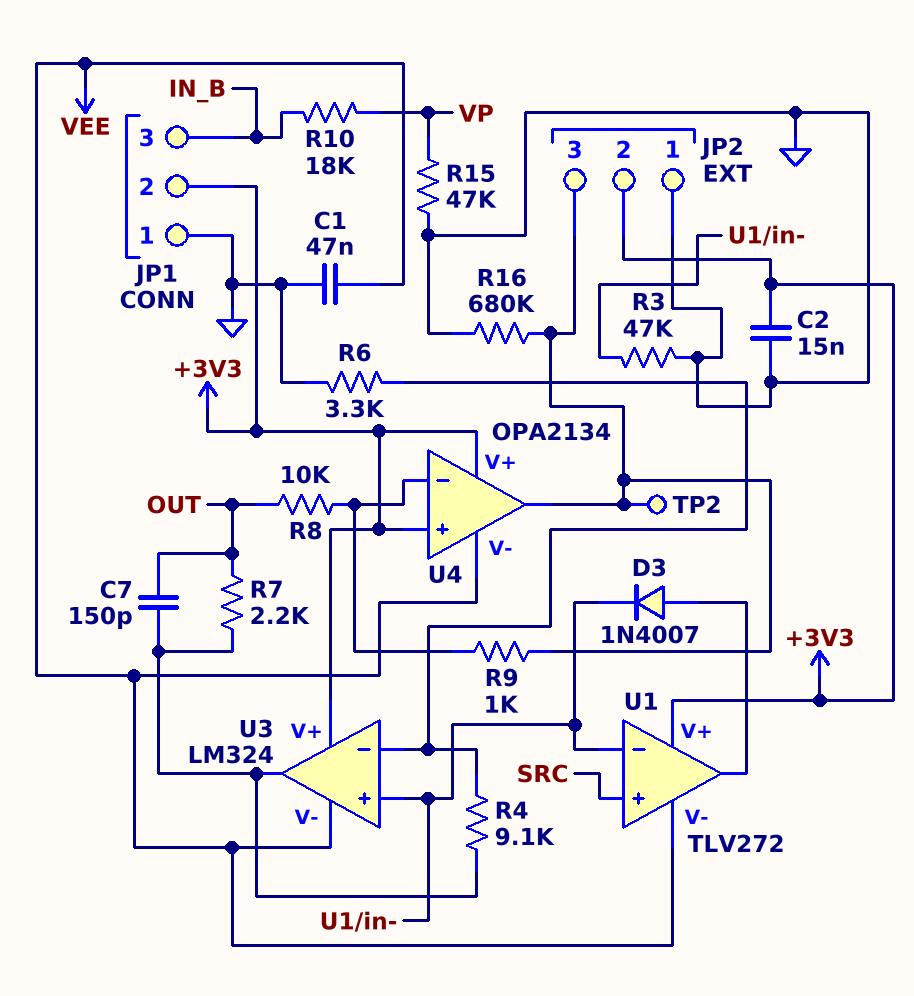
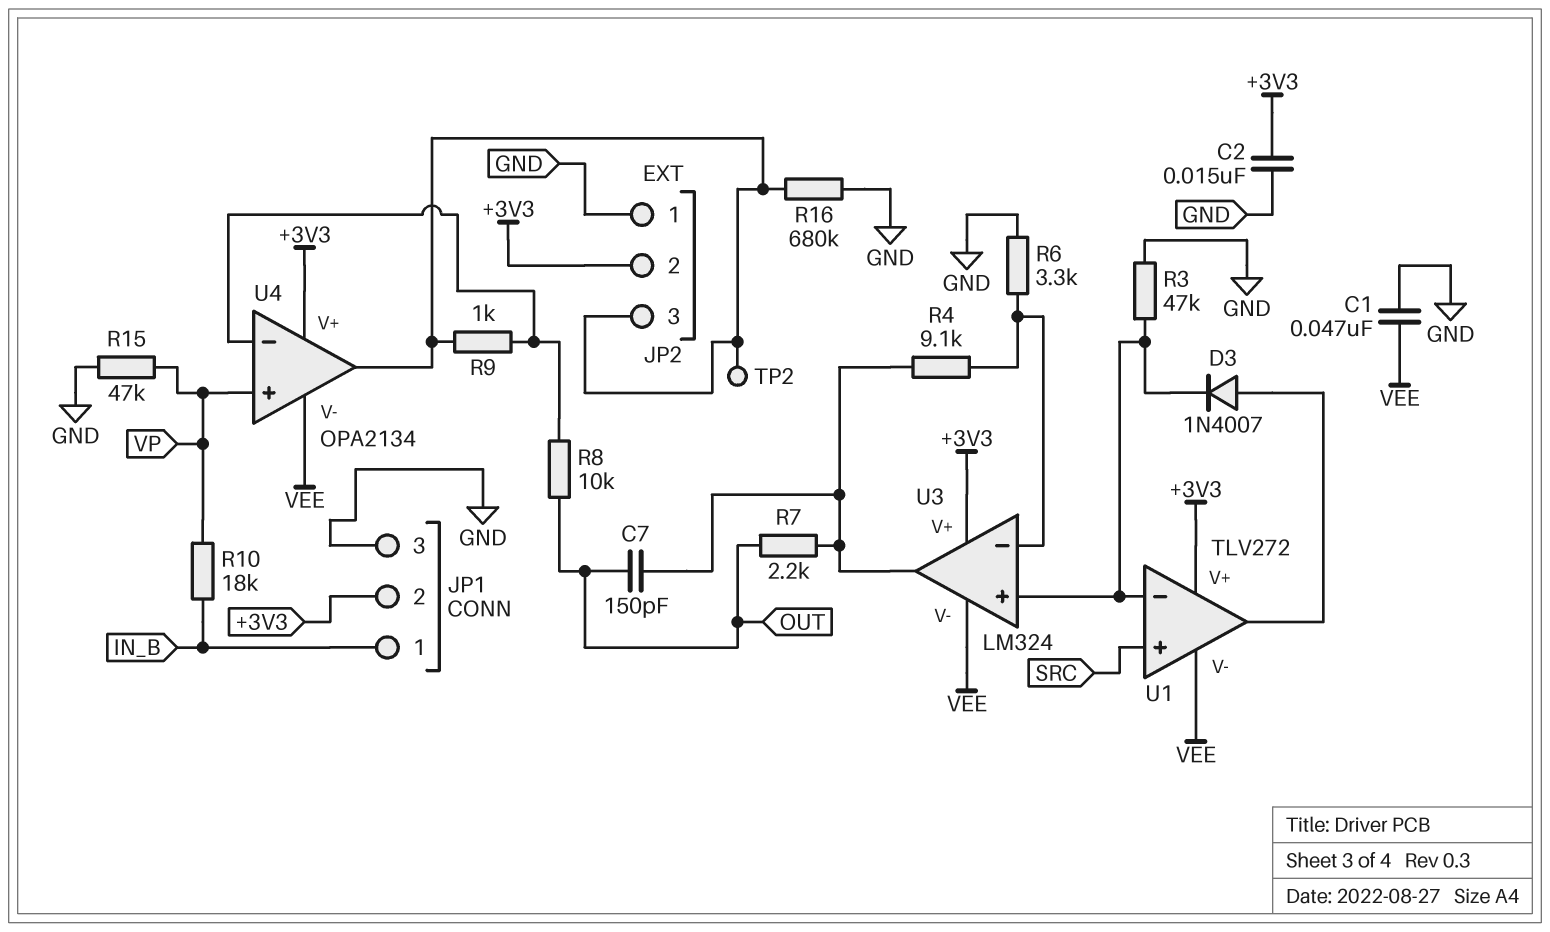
JP1 pin 1: GND -> IN_B
JP1 pin 3: IN_B -> GND
U4 pin in+: +3V3 -> VP

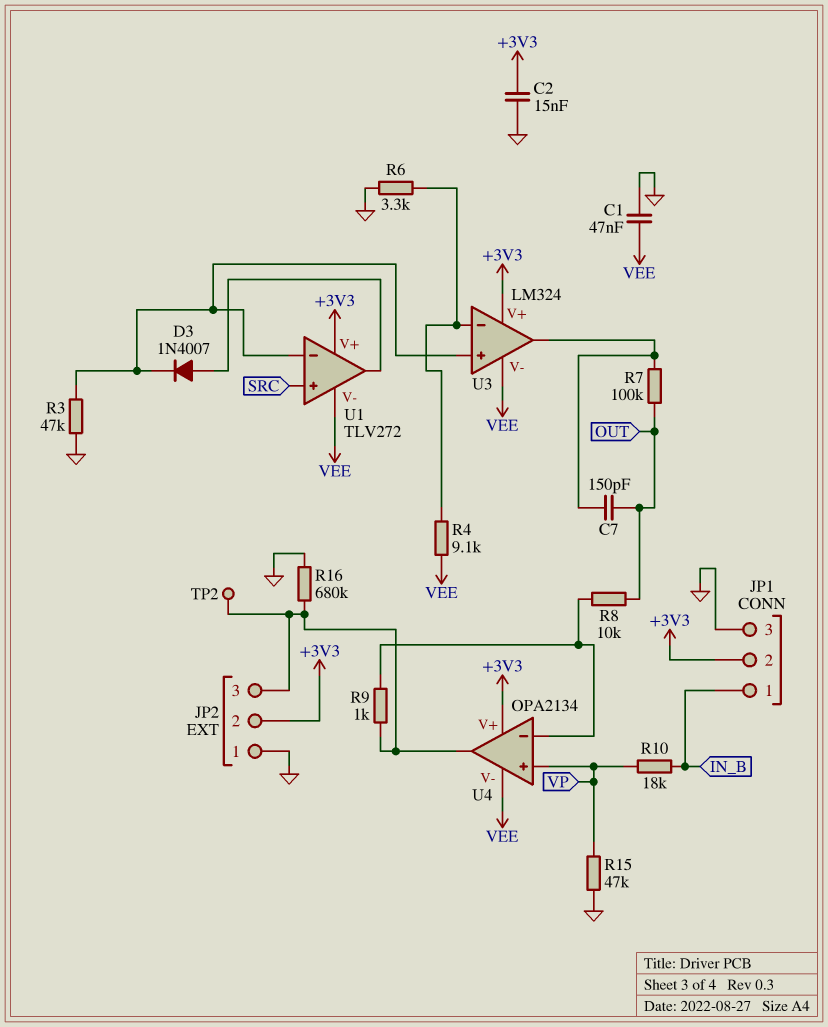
R4: 9.1k (U3/in-, U3/out) -> 9.1k (U3/in-, VEE)
R7: 2.2k (OUT, U3/out) -> 100k (OUT, U3/out)

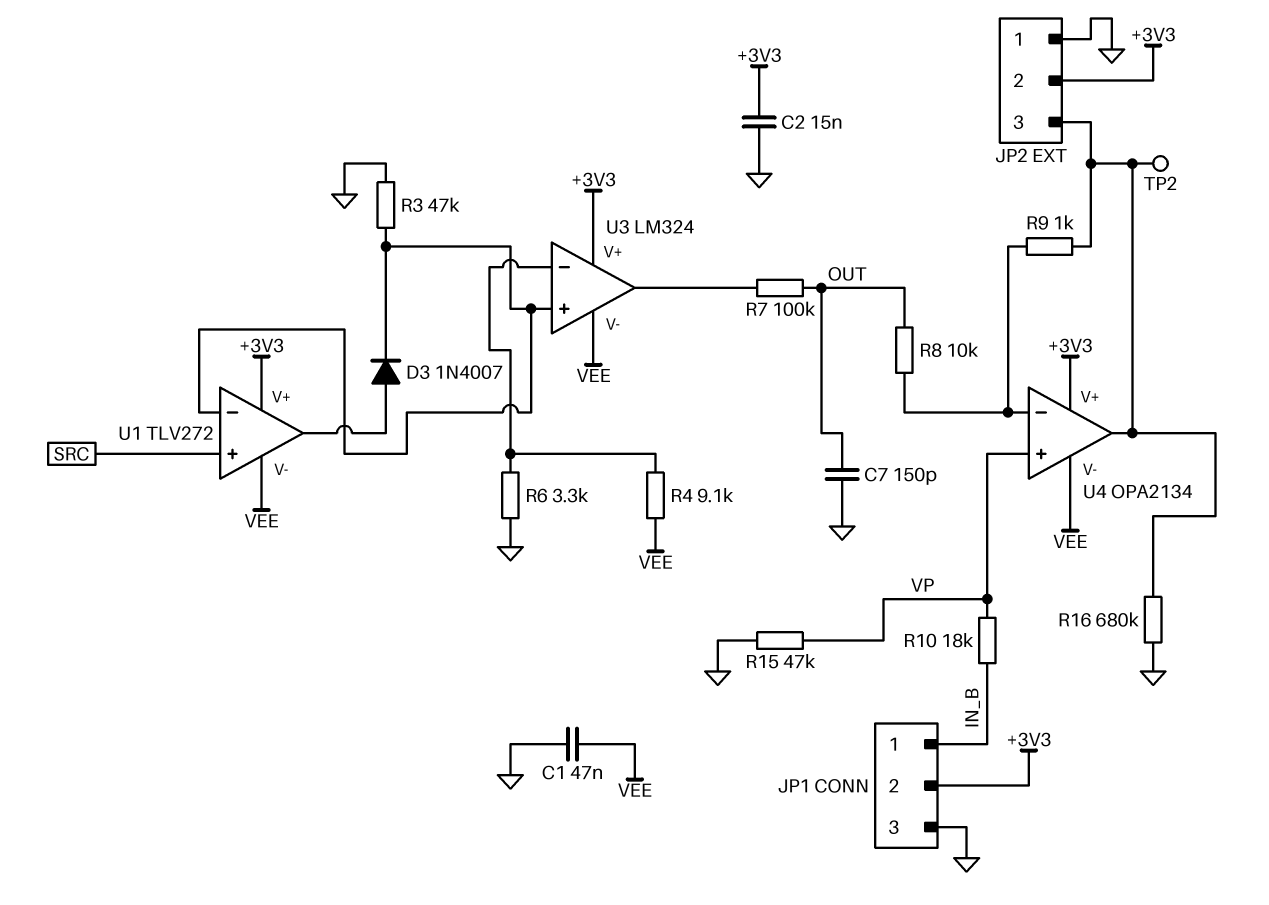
C7: 150pF (OUT, U3/out) -> 150pF (GND, OUT)

